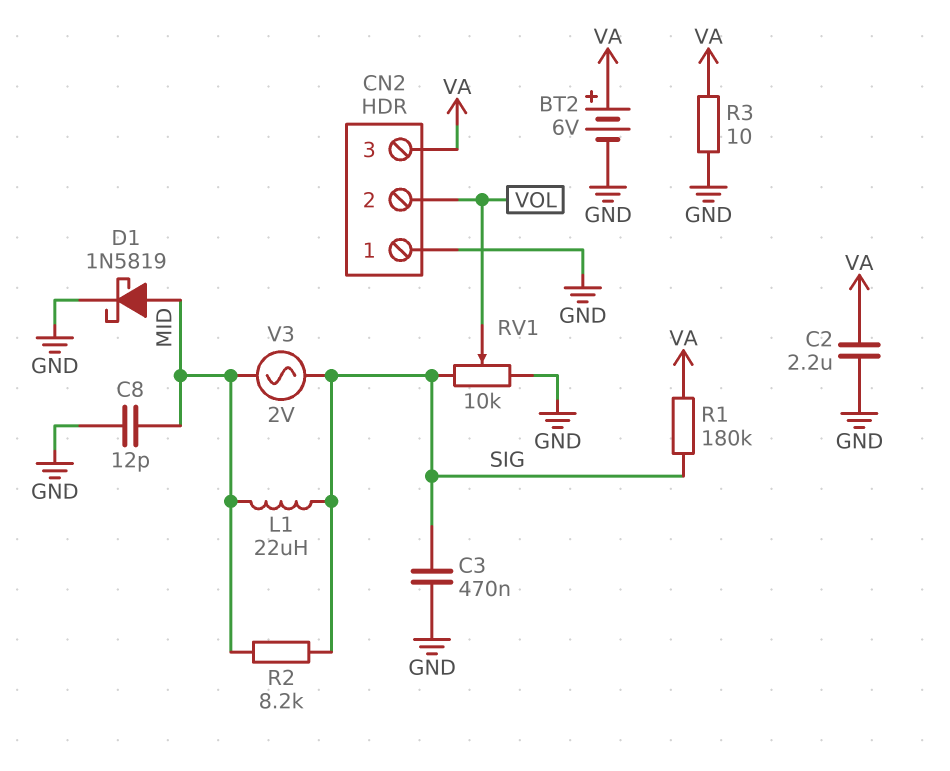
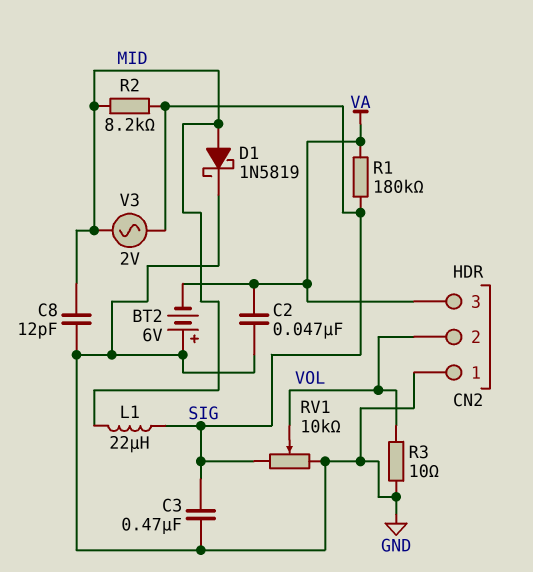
BT2: 6V (plus VA, minus GND) -> 6V (plus GND, minus VA)
C2: 2.2uF (GND, VA) -> 47nF (GND, VA)
R3: 10 (GND, VA) -> 10 (GND, VOL)

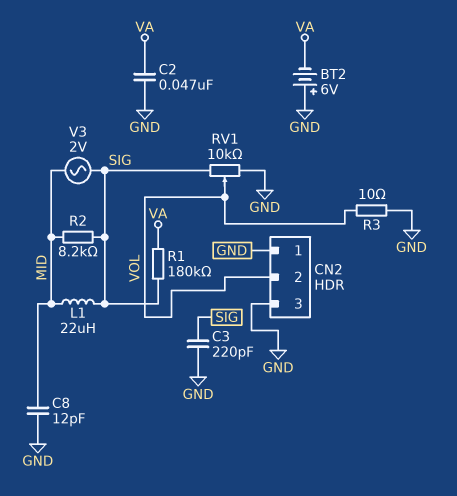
C3: 470nF (GND, SIG) -> 220pF (GND, SIG)
CN2 pin 3: VA -> GND
D1: schottky 1N5819 (A MID, K GND) -> none

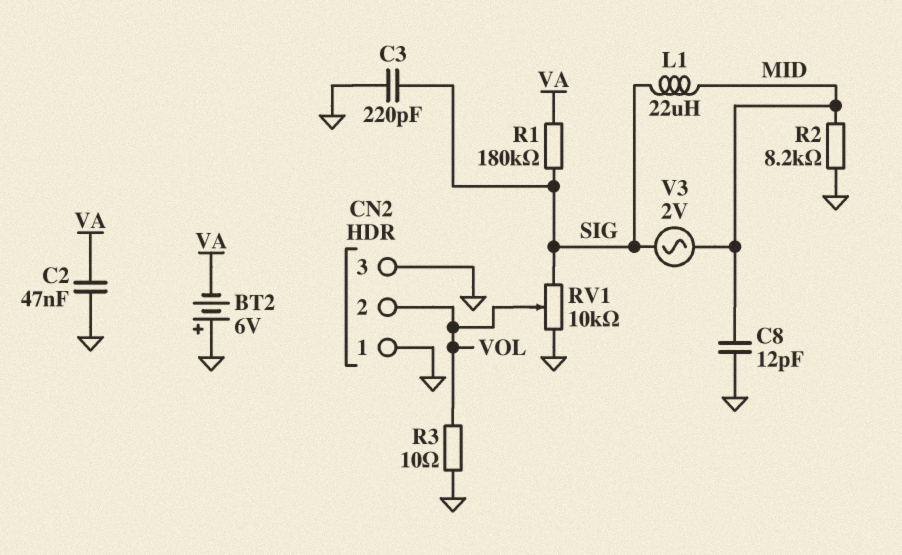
R2: 8.2k (MID, SIG) -> 8.2k (GND, MID)

